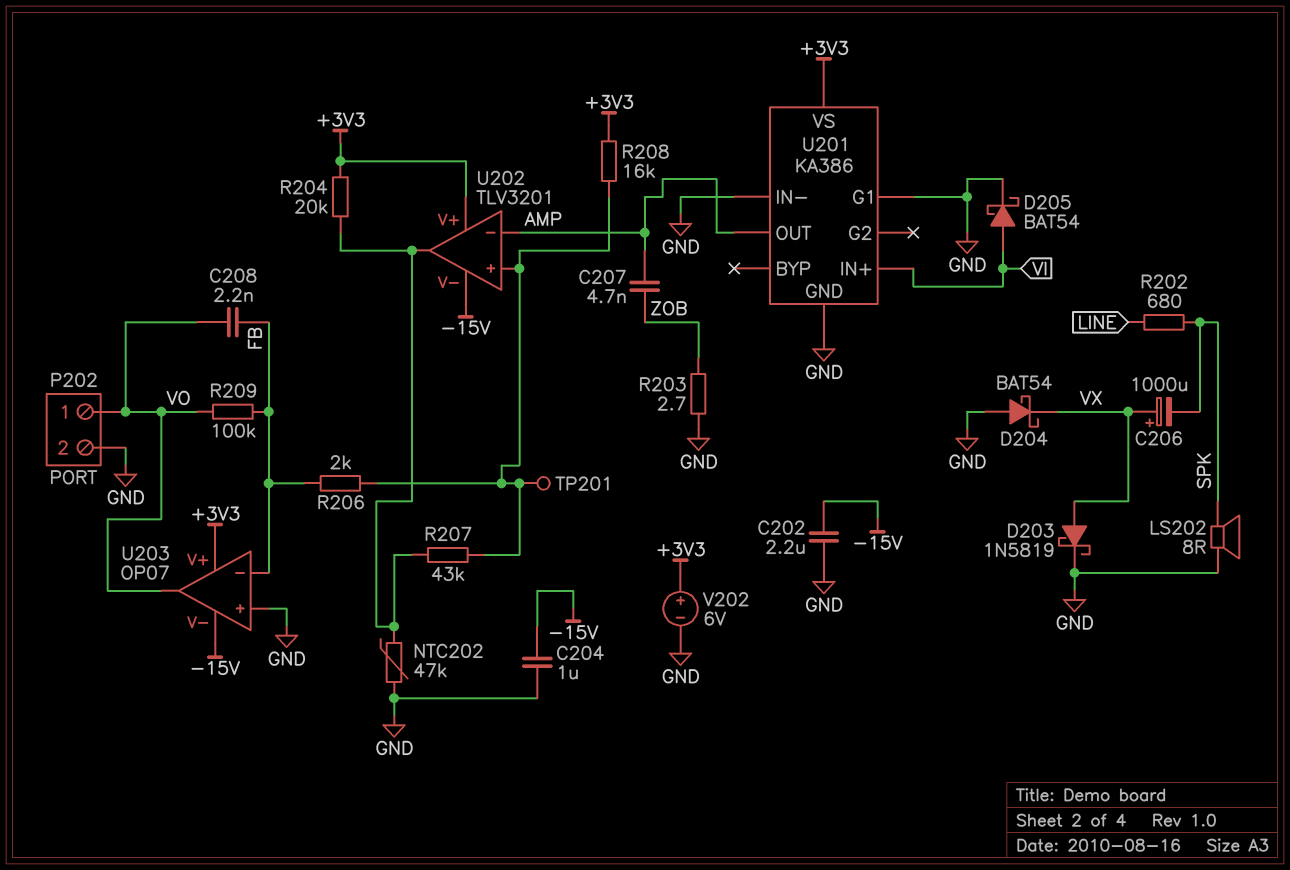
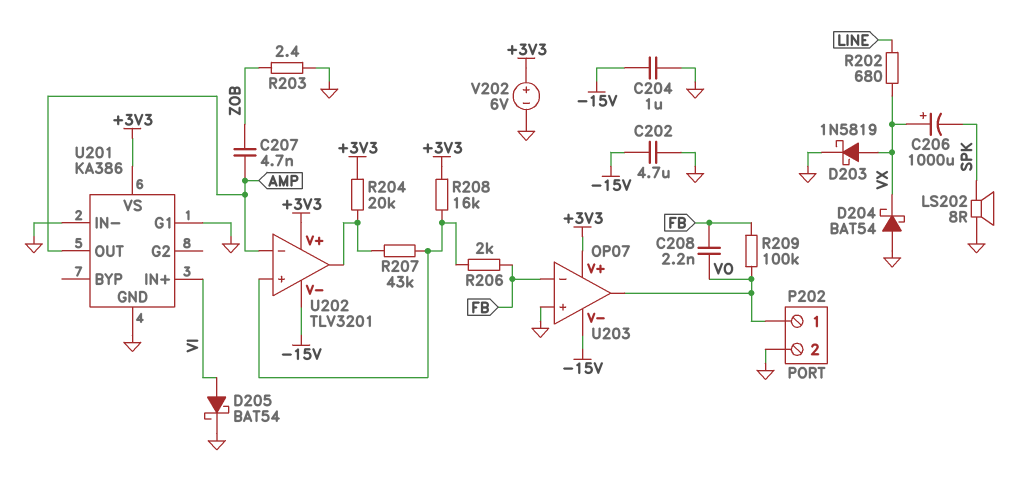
C202: 2.2uF (-15V, GND) -> 4.7uF (-15V, GND)
NTC202: 47k (GND, U202/out) -> none
R202: 680 (LINE, SPK) -> 680 (LINE, VX)
R203: 2.7 (GND, ZOB) -> 2.4 (GND, ZOB)
TP201: test point (U202/in+) -> none

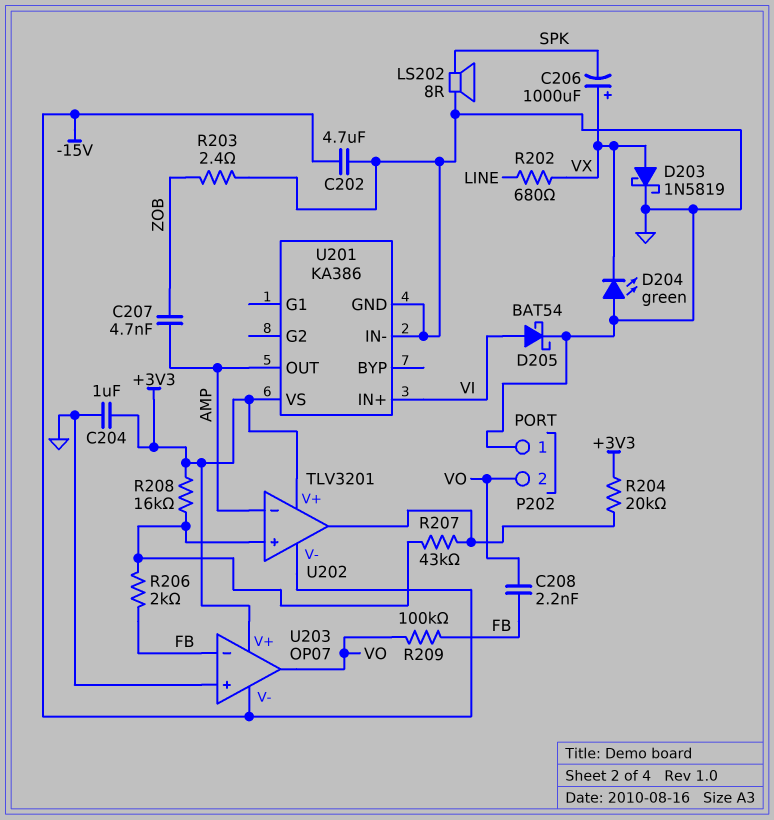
C204: 1uF (-15V, GND) -> 1uF (+3V3, GND)
D204: schottky BAT54 (A GND, K VX) -> LED green (A GND, K VX)
P202 pin 1: VO -> GND
P202 pin 2: GND -> VO
U201 pin G1: GND -> none
V202: 6V (plus +3V3, minus GND) -> none

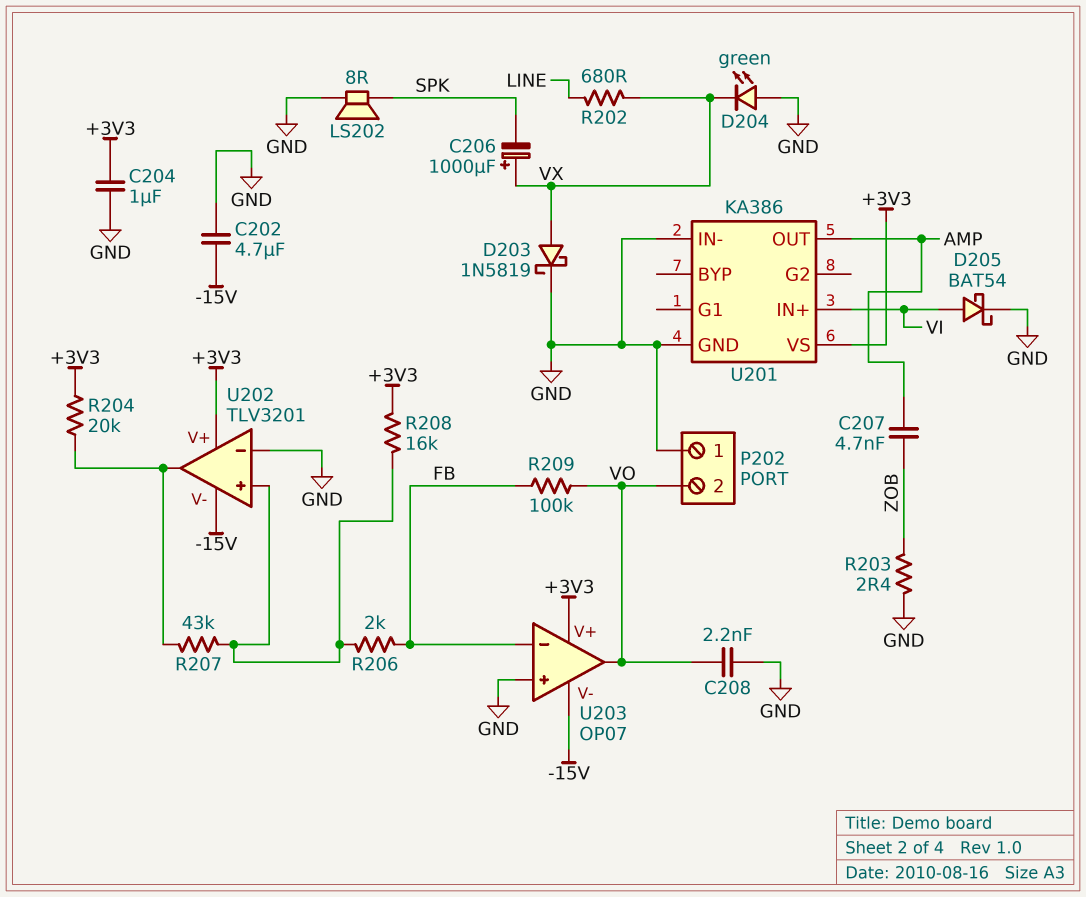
C208: 2.2nF (FB, VO) -> 2.2nF (GND, VO)
U202 pin in-: AMP -> GND

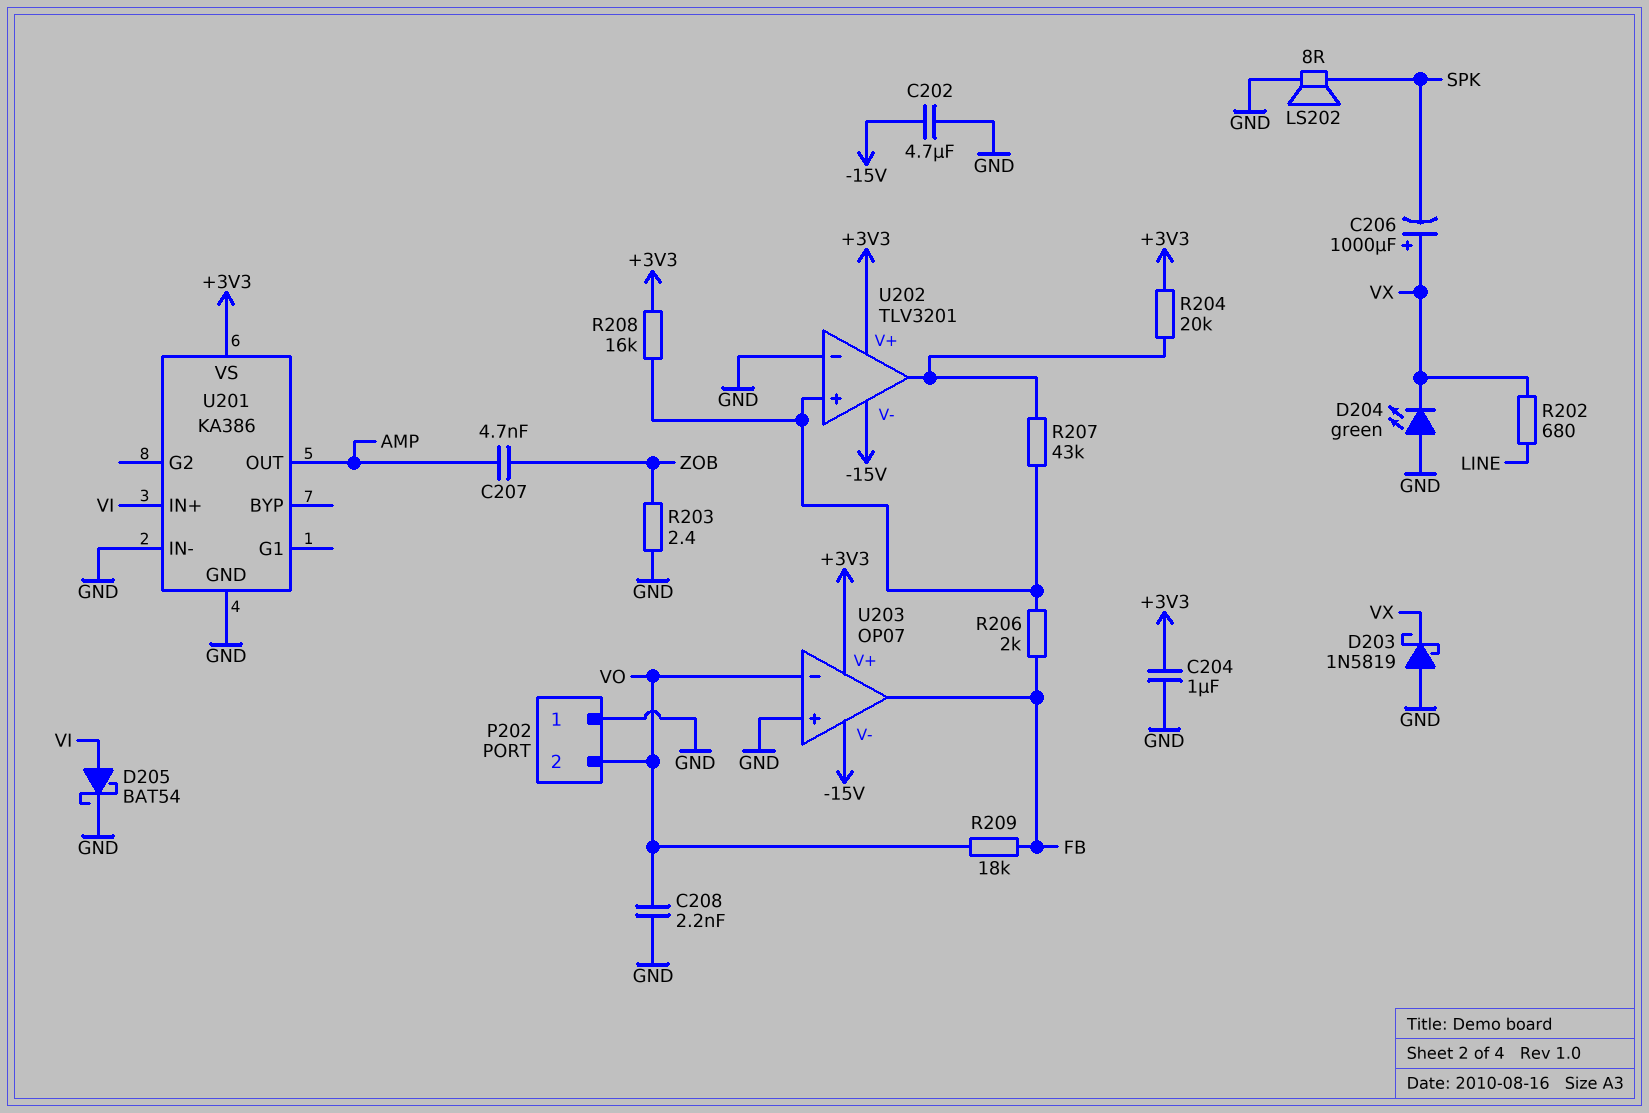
D203: schottky 1N5819 (A VX, K GND) -> schottky 1N5819 (A GND, K VX)
R209: 100k (FB, VO) -> 18k (FB, VO)
U203 pin in-: FB -> VO
U203 pin out: VO -> FB

